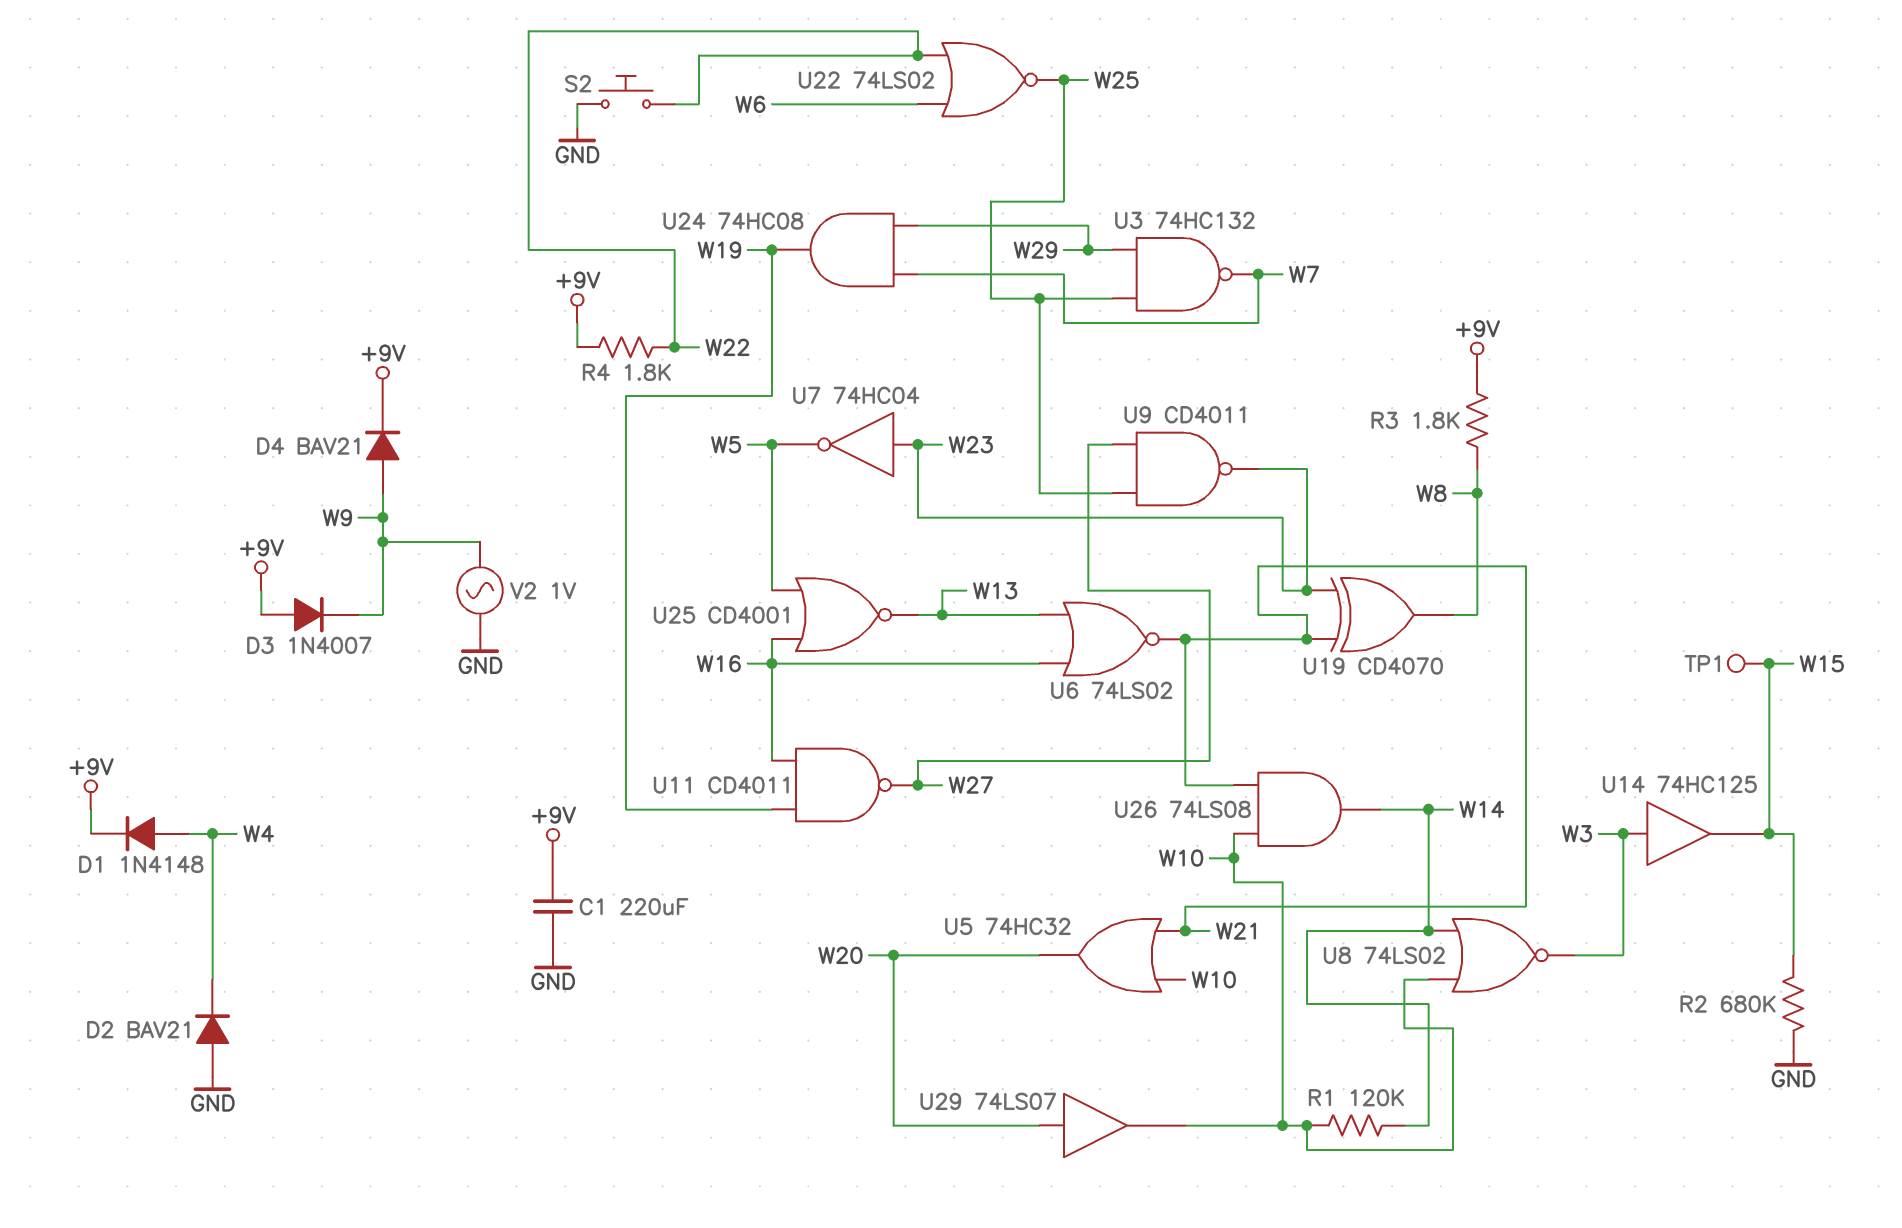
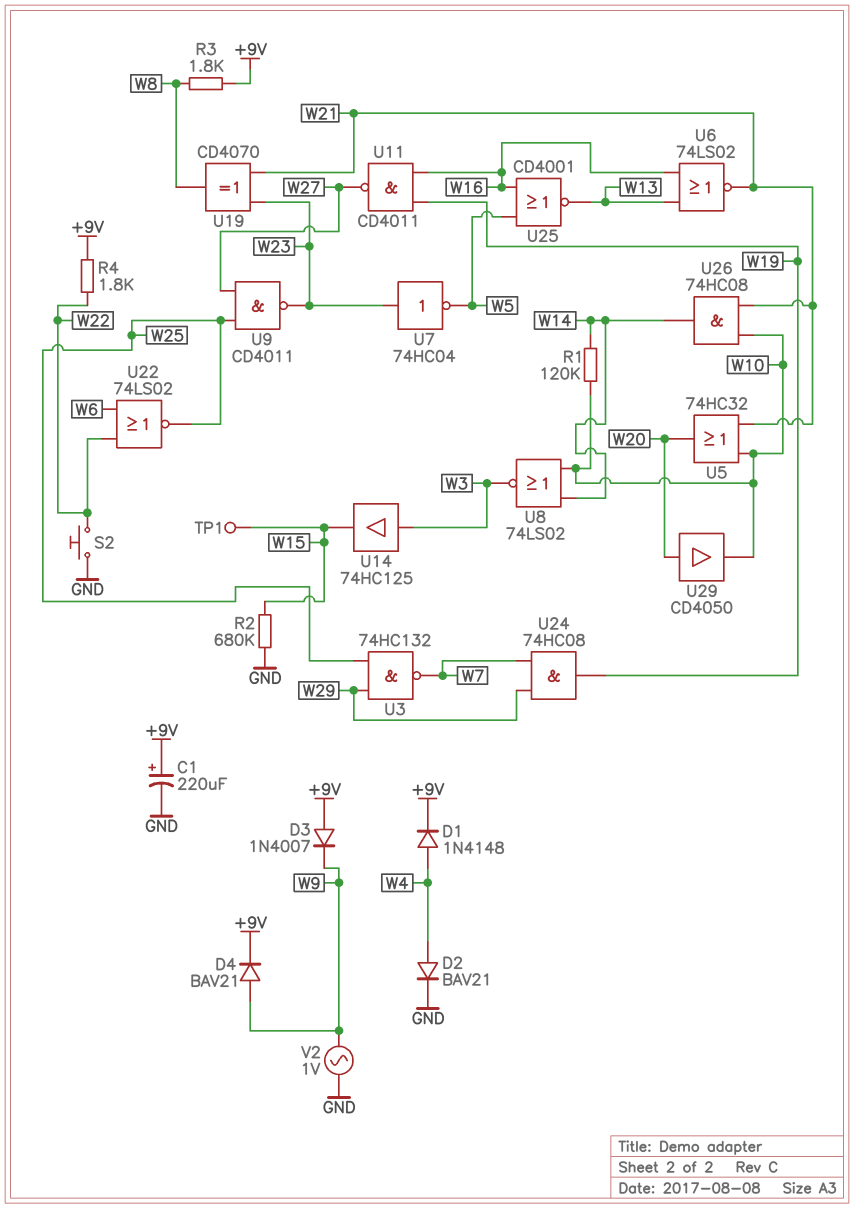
C1: 220uF (+9V, GND) -> 220uF (plus +9V, minus GND)
D2: diode BAV21 (A GND, K W4) -> diode BAV21 (A W4, K GND)
U26: AND 74LS08 (in W10, in W21, out W14) -> AND 74HC08 (in W10, in W21, out W14)
U29: buffer 74LS07 (in W20, out W10) -> buffer CD4050 (in W20, out W10)

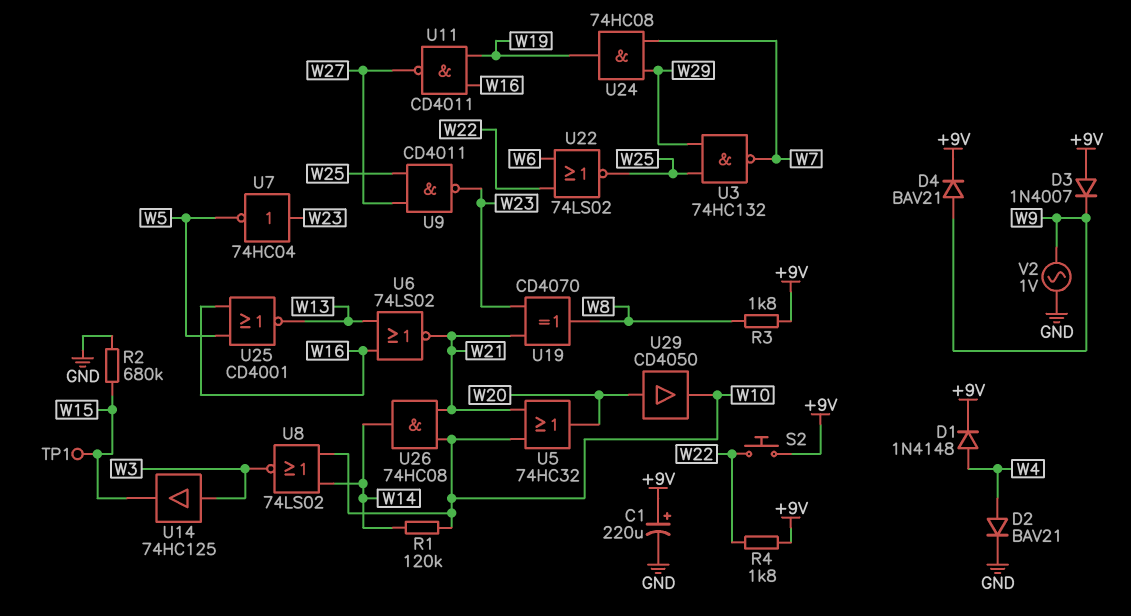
S2: button (GND, W22) -> button (+9V, W22)

